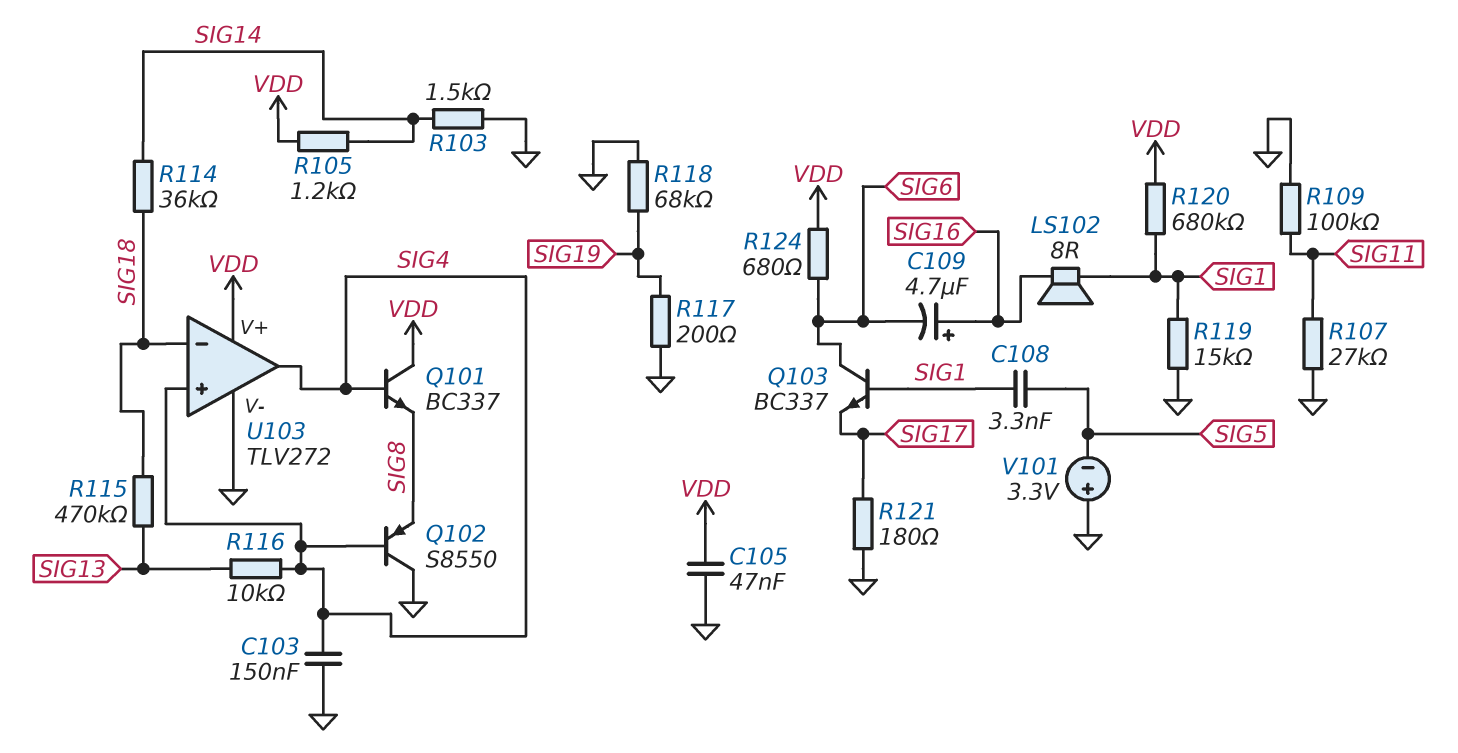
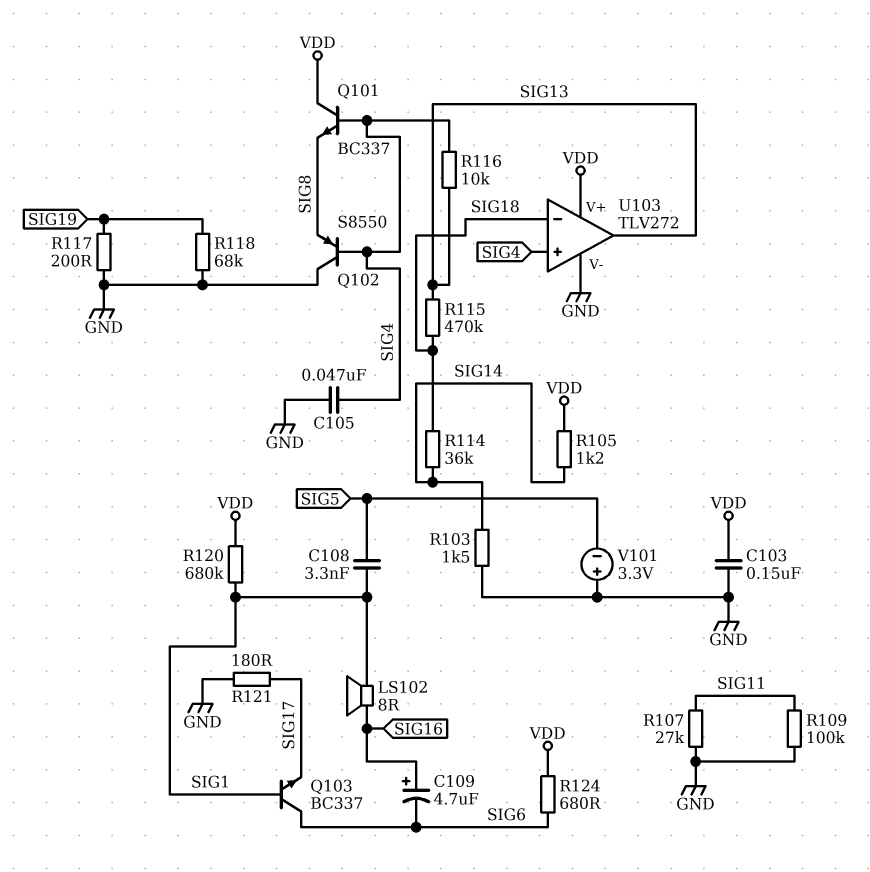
C103: 150nF (GND, SIG4) -> 150nF (GND, VDD)
C105: 47nF (GND, VDD) -> 47nF (GND, SIG4)
R119: 15k (GND, SIG1) -> none
U103 pin out: SIG4 -> SIG13

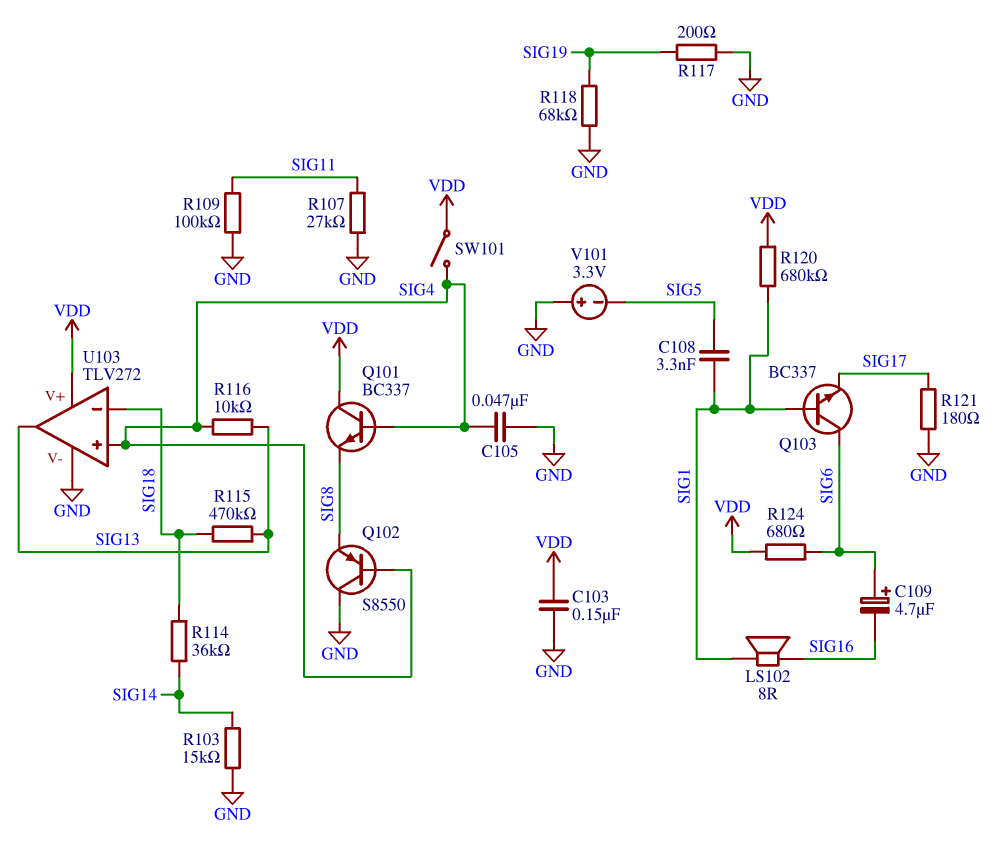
C109: 4.7uF (plus SIG16, minus SIG6) -> 4.7uF (plus SIG6, minus SIG16)
R103: 1.5k (GND, SIG14) -> 15k (GND, SIG14)
R105: 1.2k (SIG14, VDD) -> none
SW101: none -> switch (SIG4, VDD)

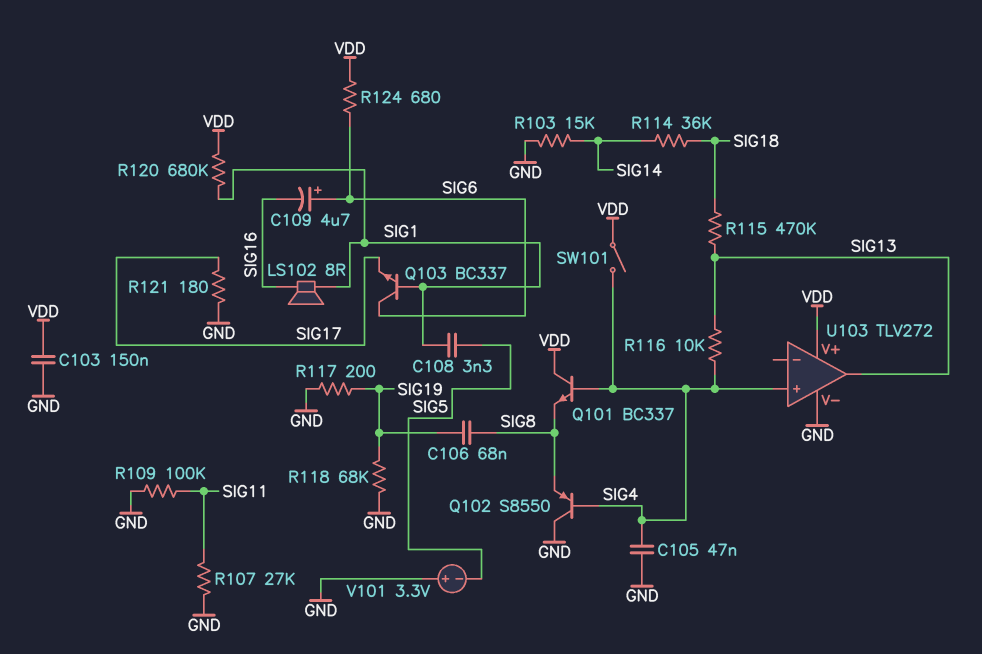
C106: none -> 68nF (SIG8, SIG19)
U103 pin in-: SIG18 -> none

